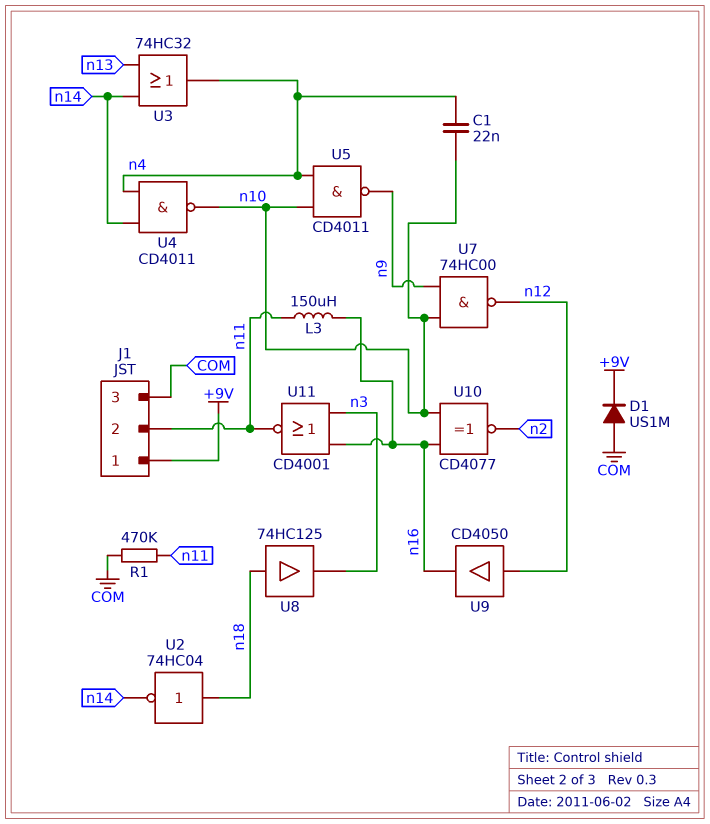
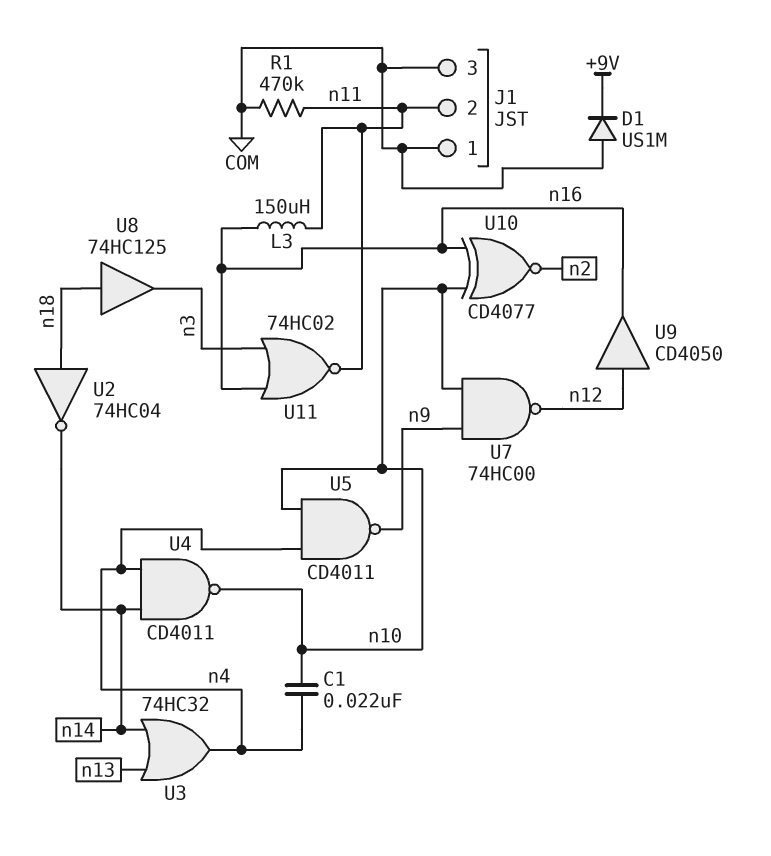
J1 pin 1: +9V -> COM
U11: NOR CD4001 (in n3, in n16, out n11) -> NOR 74HC02 (in n3, in n16, out n11)

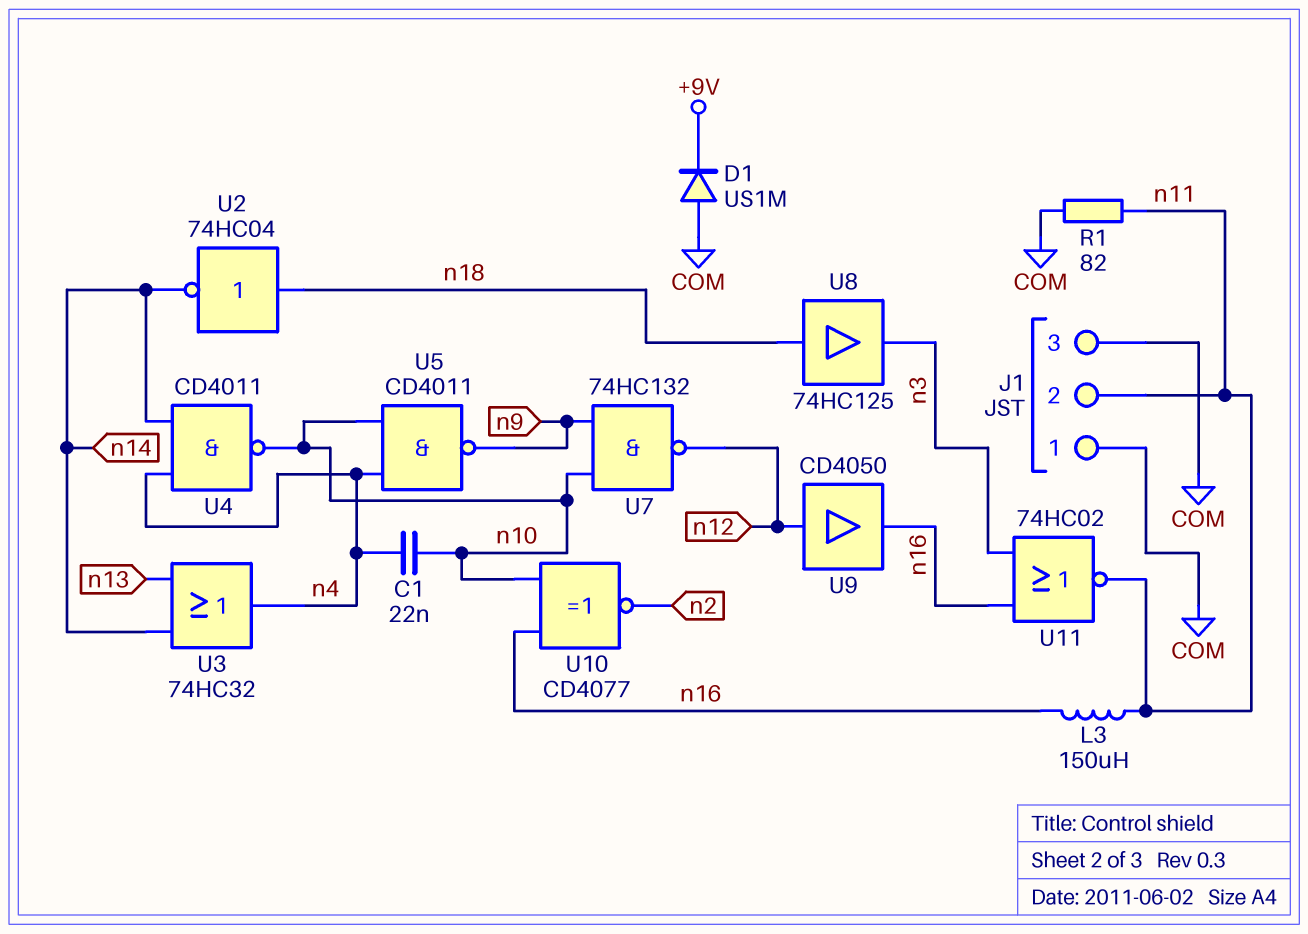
R1: 470k (COM, n11) -> 82 (COM, n11)
U7: NAND 74HC00 (in n9, in n10, out n12) -> NAND 74HC132 (in n9, in n10, out n12)

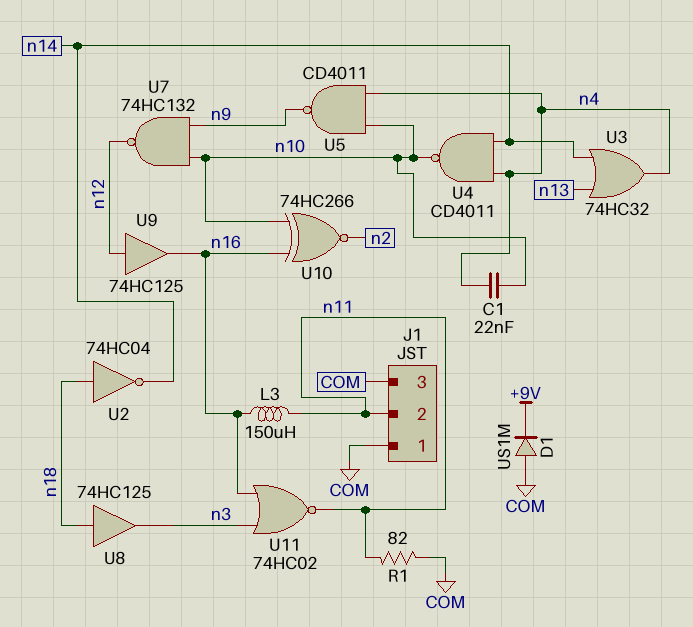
U9: buffer CD4050 (in n12, out n16) -> buffer 74HC125 (in n12, out n16)
U10: XNOR CD4077 (in n10, in n16, out n2) -> XNOR 74HC266 (in n10, in n16, out n2)

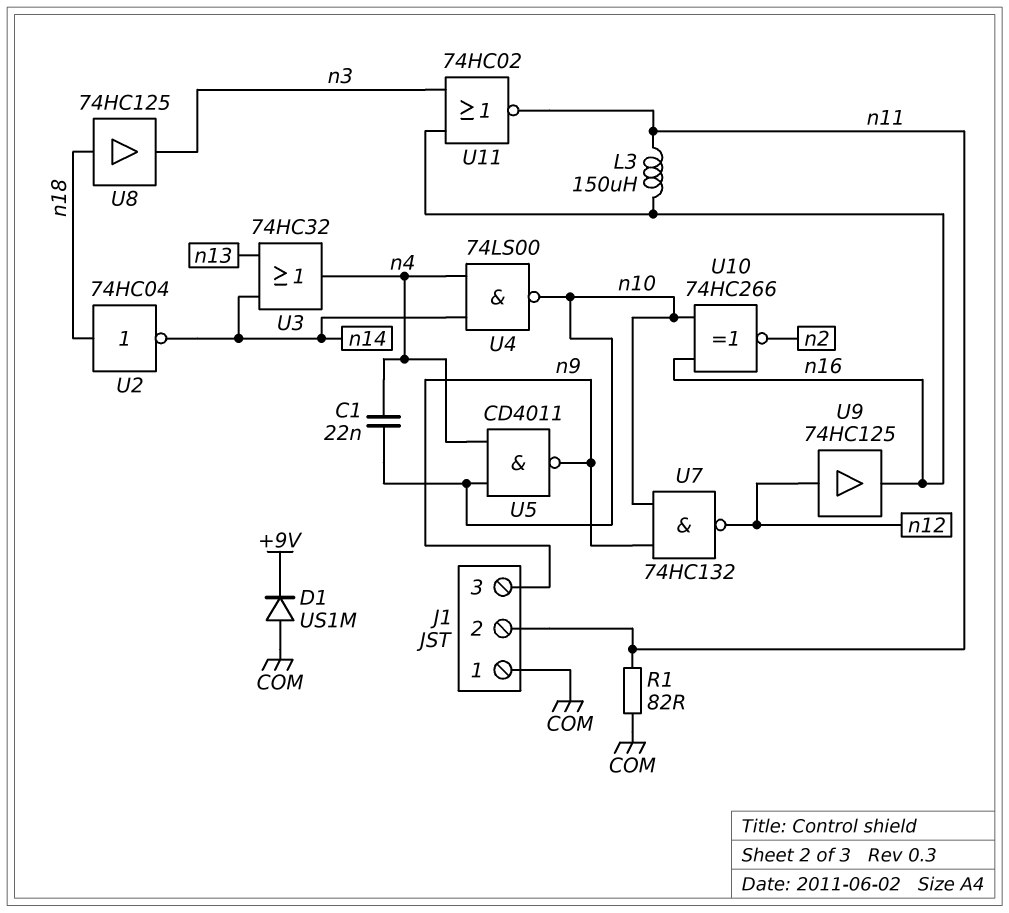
J1 pin 3: COM -> n9
U4: NAND CD4011 (in n4, in n14, out n10) -> NAND 74LS00 (in n4, in n14, out n10)

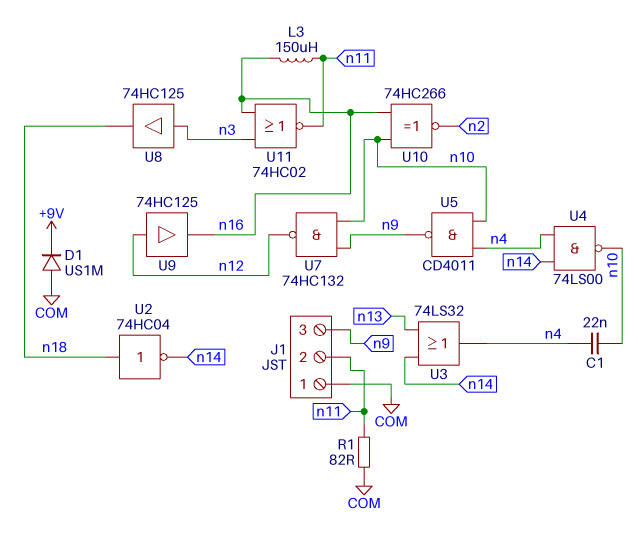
U3: OR 74HC32 (in n13, in n14, out n4) -> OR 74LS32 (in n13, in n14, out n4)
U8: buffer 74HC125 (in n18, out n3) -> buffer 74HC125 (in n3, out n18)

